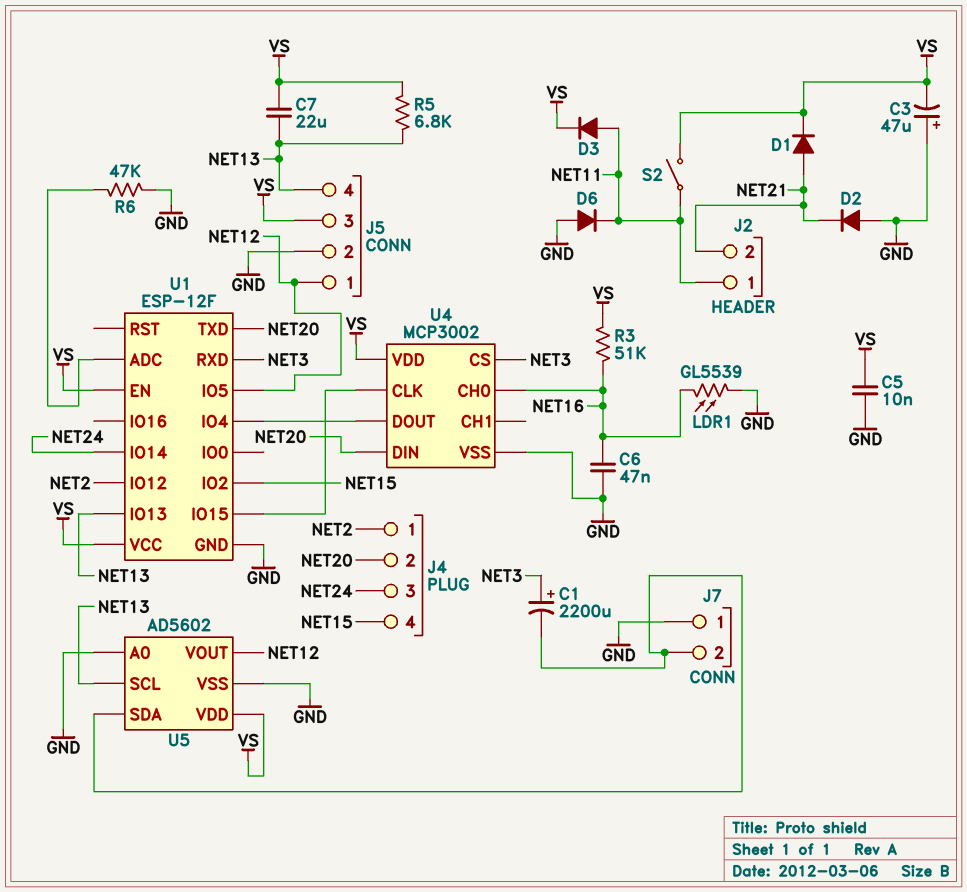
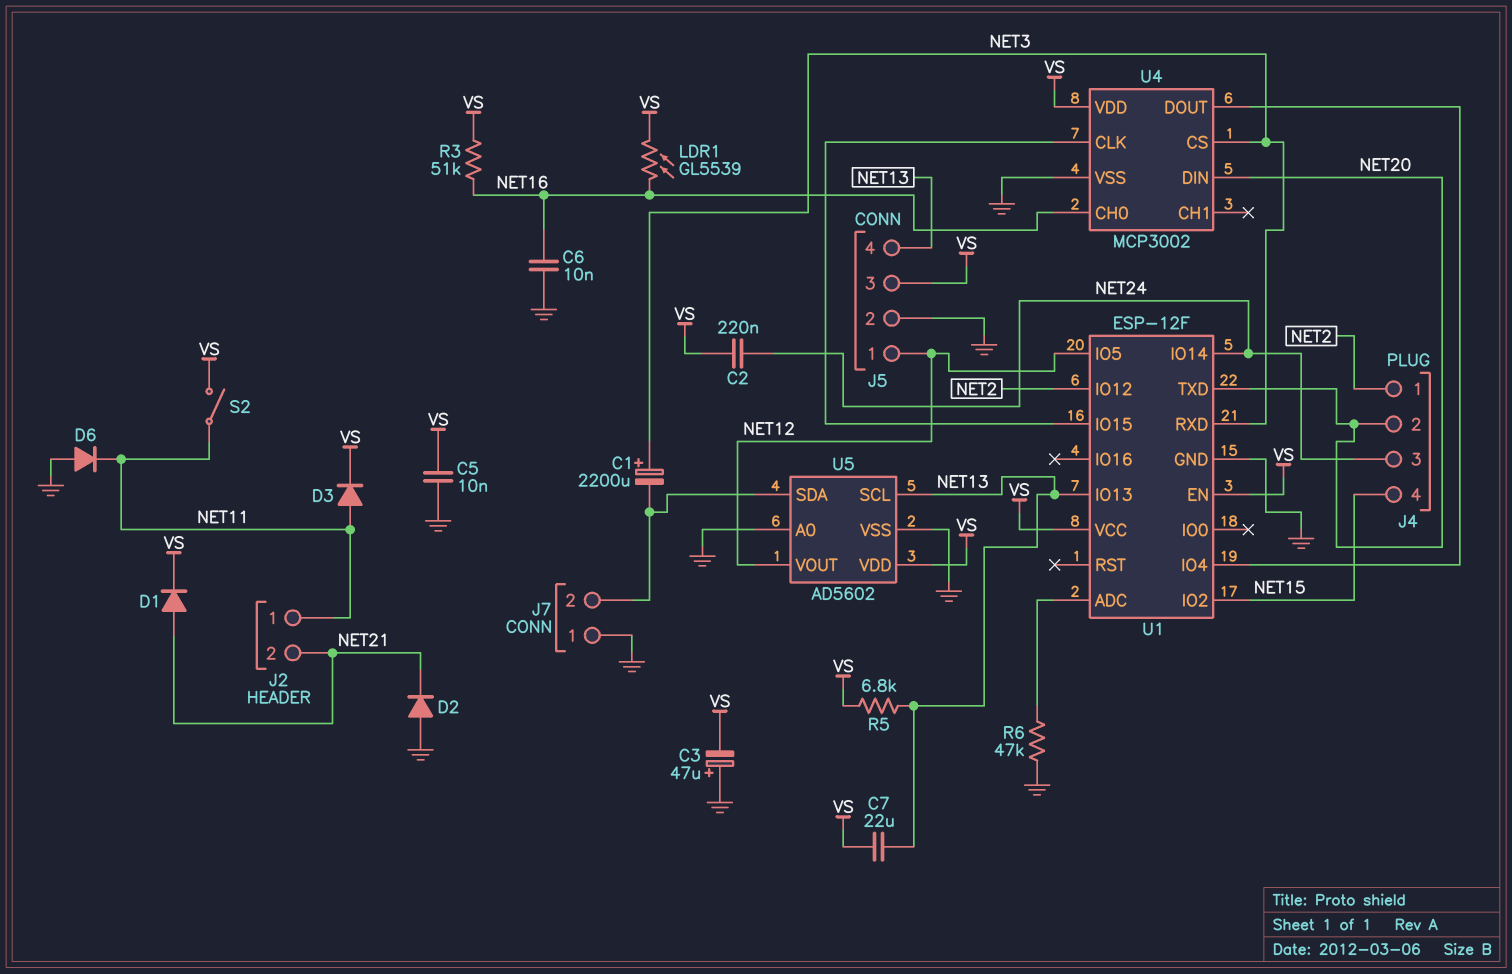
C2: none -> 220nF (NET24, VS)
C6: 47nF (GND, NET16) -> 10nF (GND, NET16)
LDR1: GL5539 (GND, NET16) -> GL5539 (NET16, VS)

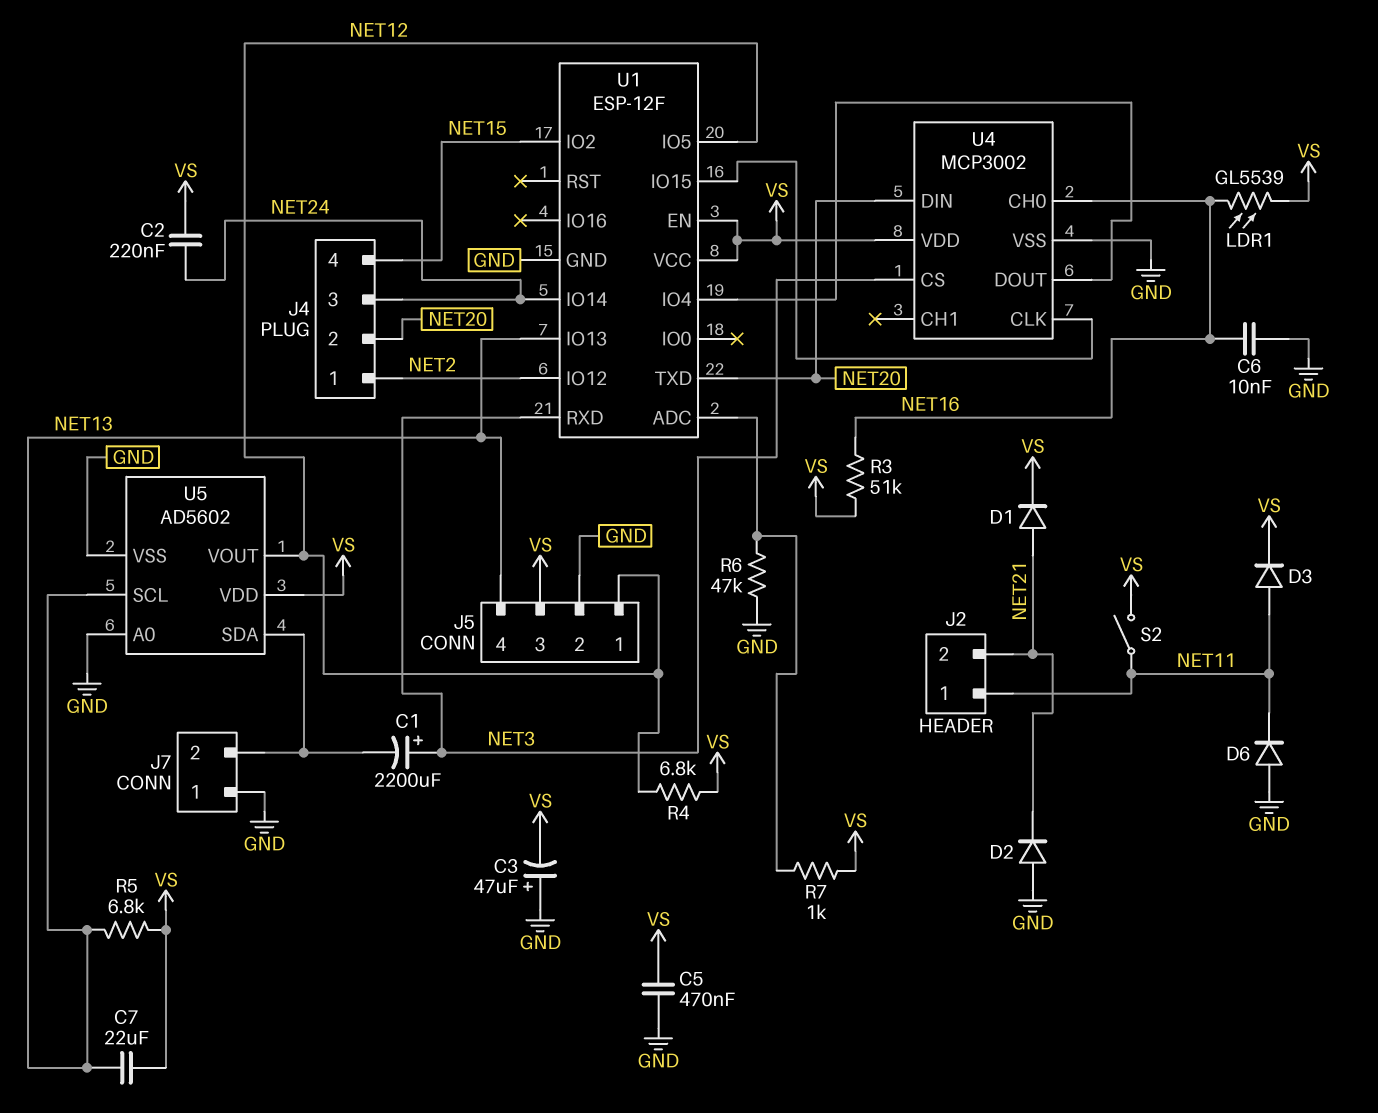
C5: 10nF (GND, VS) -> 470nF (GND, VS)
R4: none -> 6.8k (NET12, VS)
R7: none -> 1k (U1/ADC, VS)

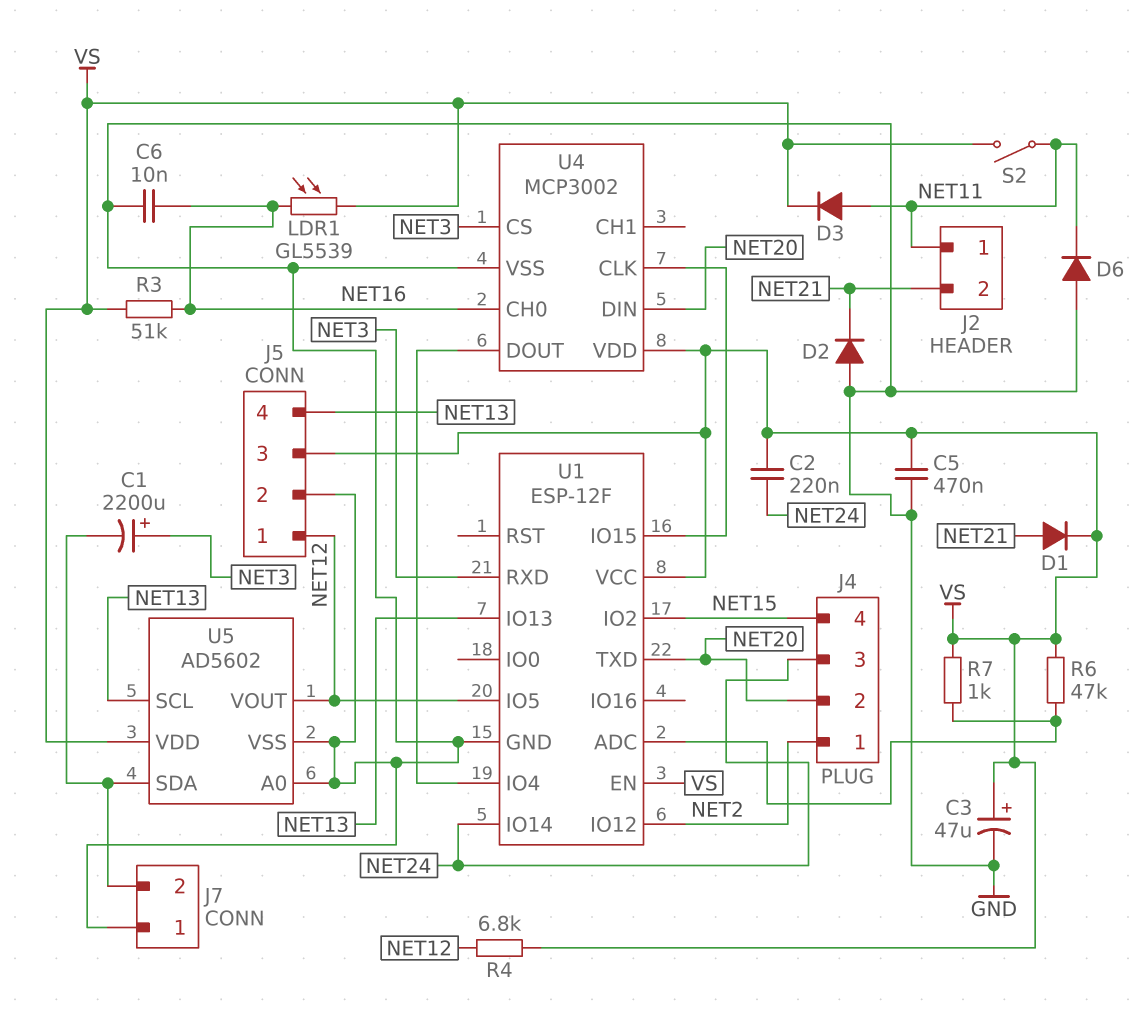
C3: 47uF (plus GND, minus VS) -> 47uF (plus VS, minus GND)
C7: 22uF (NET13, VS) -> none
R5: 6.8k (NET13, VS) -> none
R6: 47k (GND, U1/ADC) -> 47k (U1/ADC, VS)

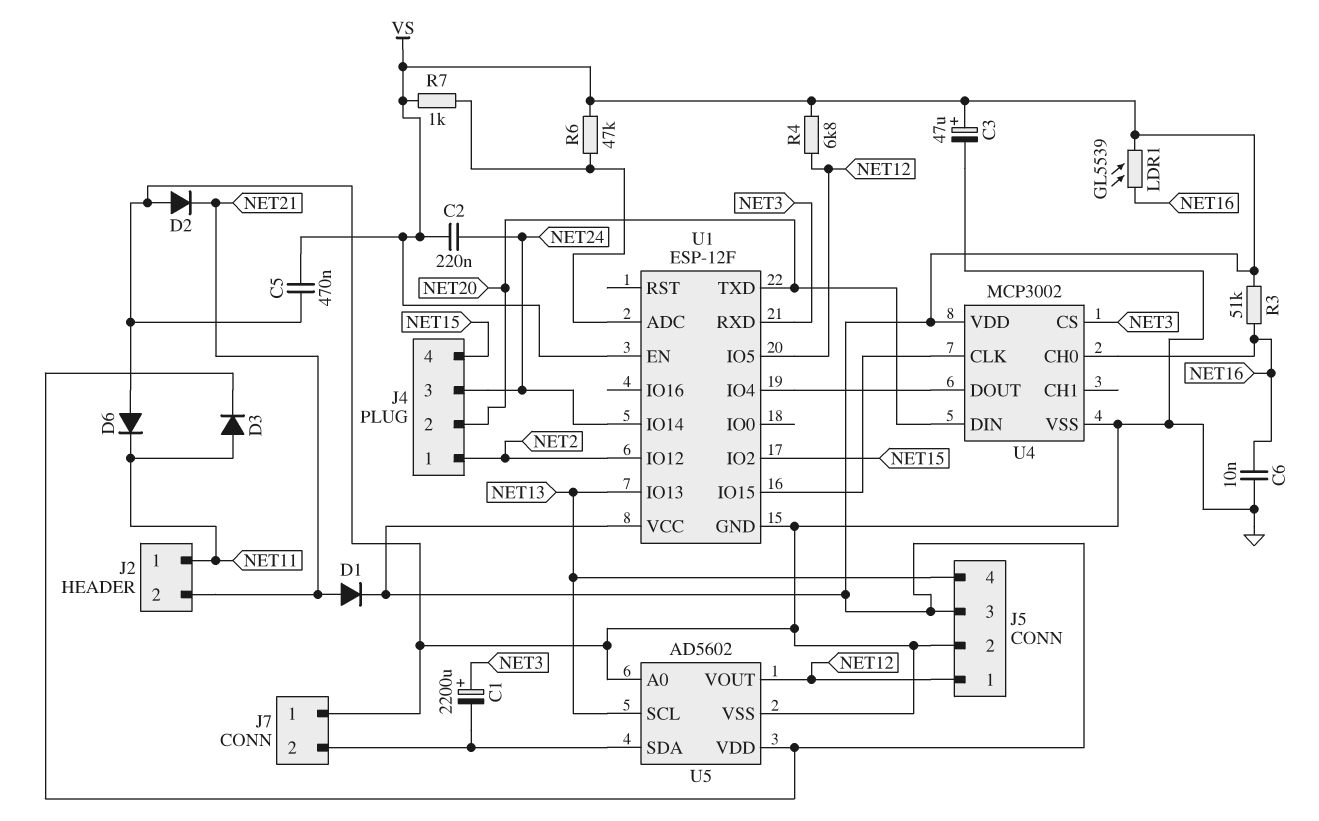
S2: switch (NET11, VS) -> none

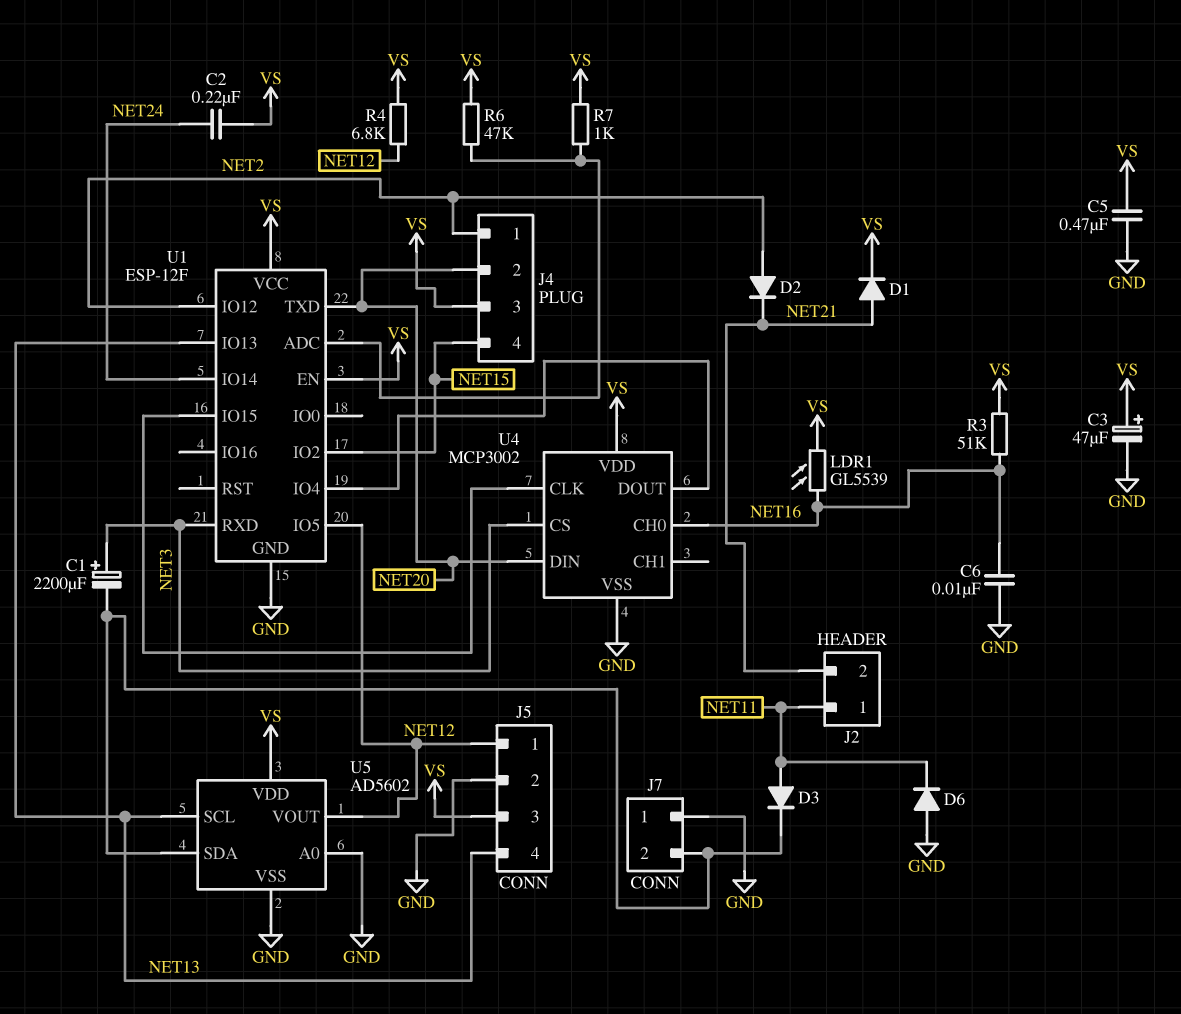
D2: diode (A GND, K NET21) -> diode (A NET2, K NET21)
D3: diode (A NET11, K VS) -> diode (A NET11, K J7/2)
J4 pin 3: NET24 -> VS

